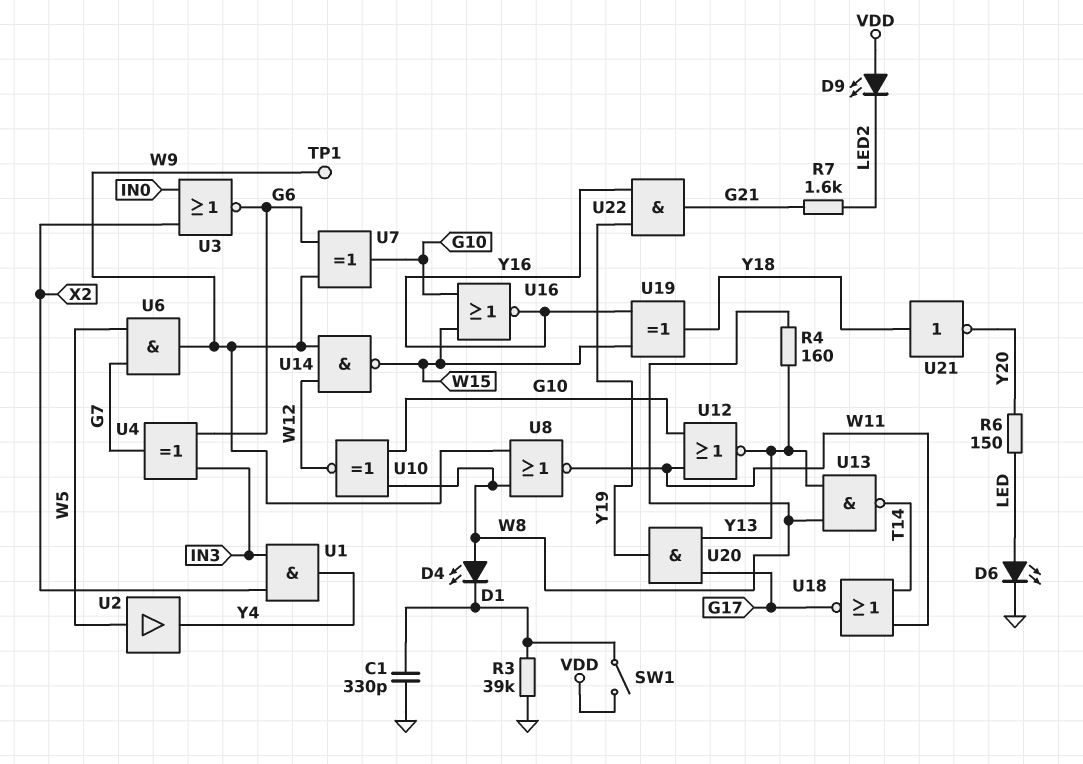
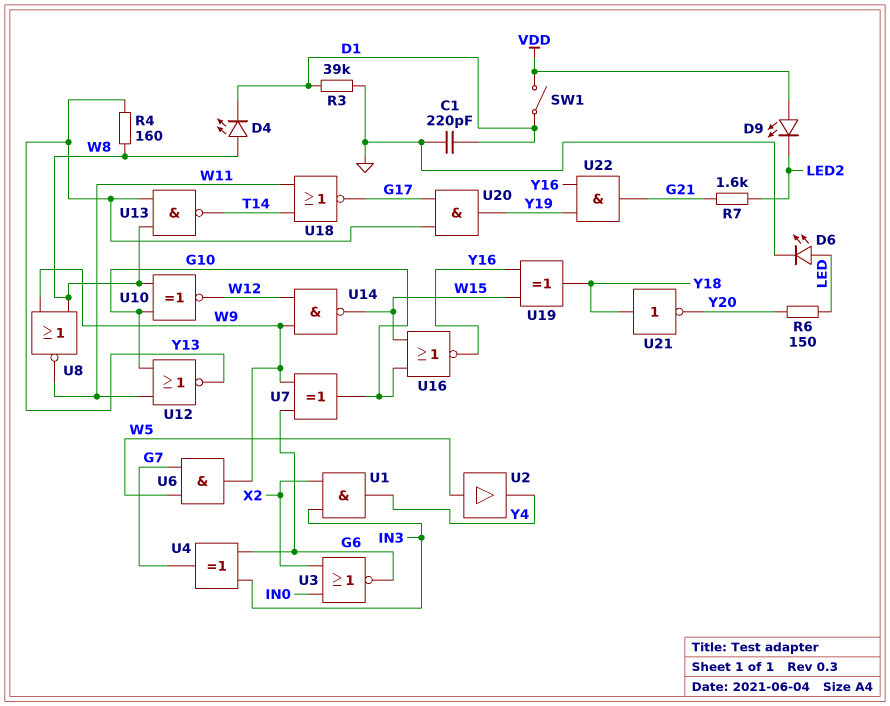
C1: 330pF (D1, GND) -> 220pF (D1, GND)
TP1: test point (W9) -> none

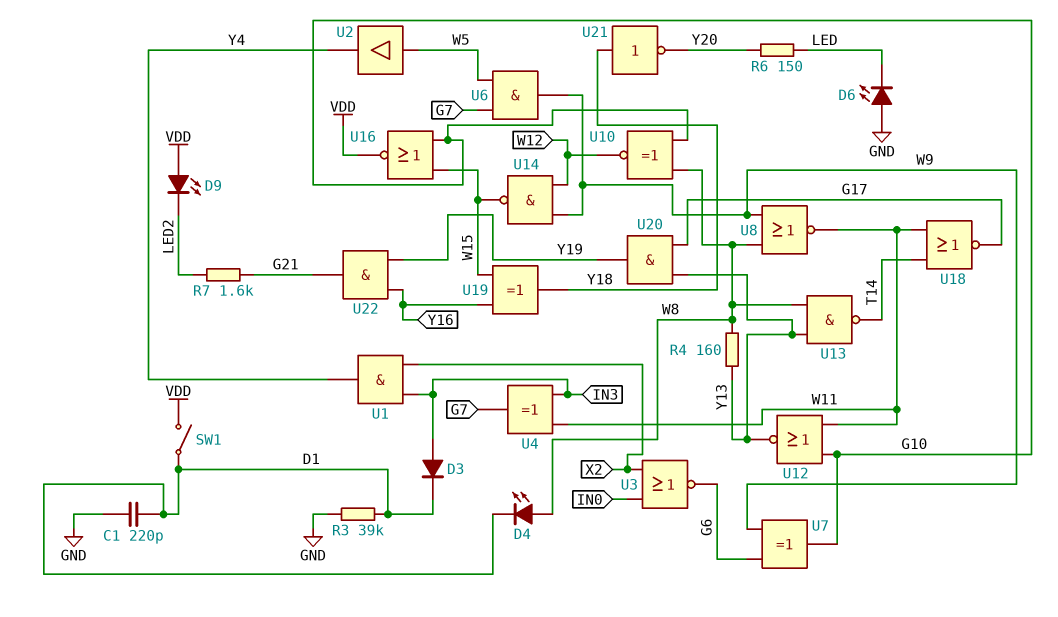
D3: none -> diode (A IN3, K D1)
D6: LED (A LED, K GND) -> LED (A GND, K LED)
U4: XOR (in G6, in IN3, out G7) -> XOR (in IN3, in W11, out G7)
U16: NOR (in G10, in W15, out Y16) -> NOR (in G10, in W15, out VDD)

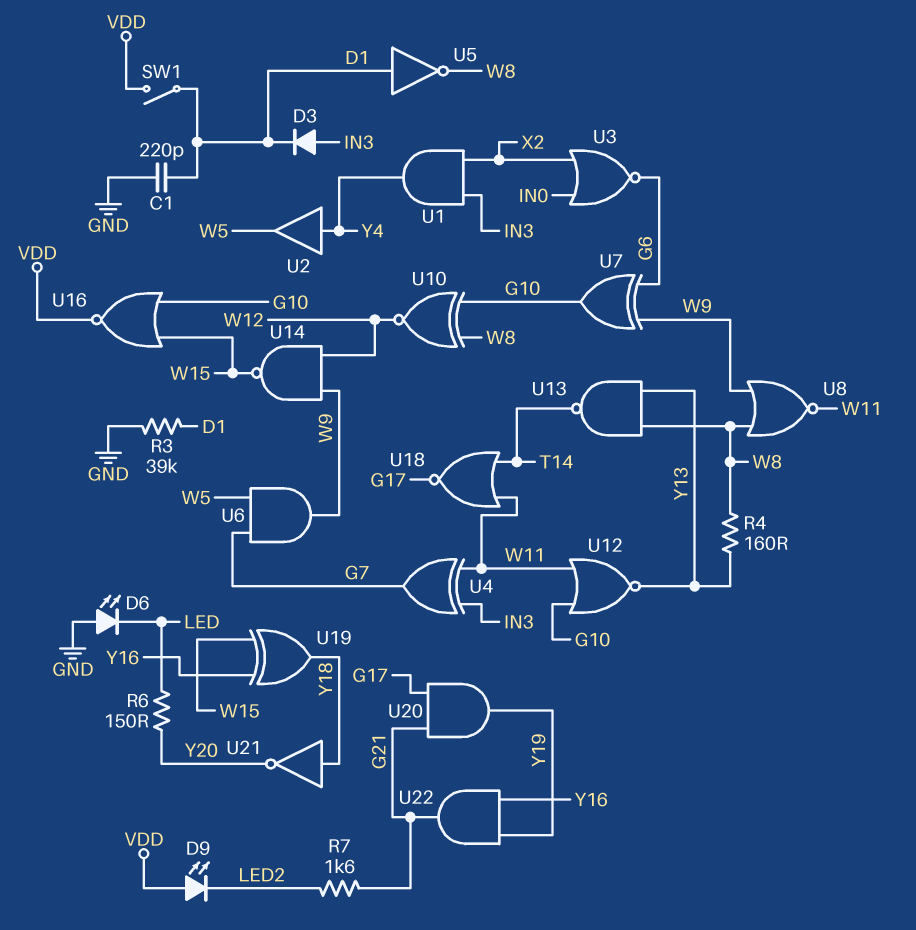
D4: LED (A W8, K D1) -> none
U2: buffer (in W5, out Y4) -> buffer (in Y4, out W5)
U5: none -> NOT (in D1, out W8)
U20: AND (in G17, in Y13, out Y19) -> AND (in G17, in G21, out Y19)

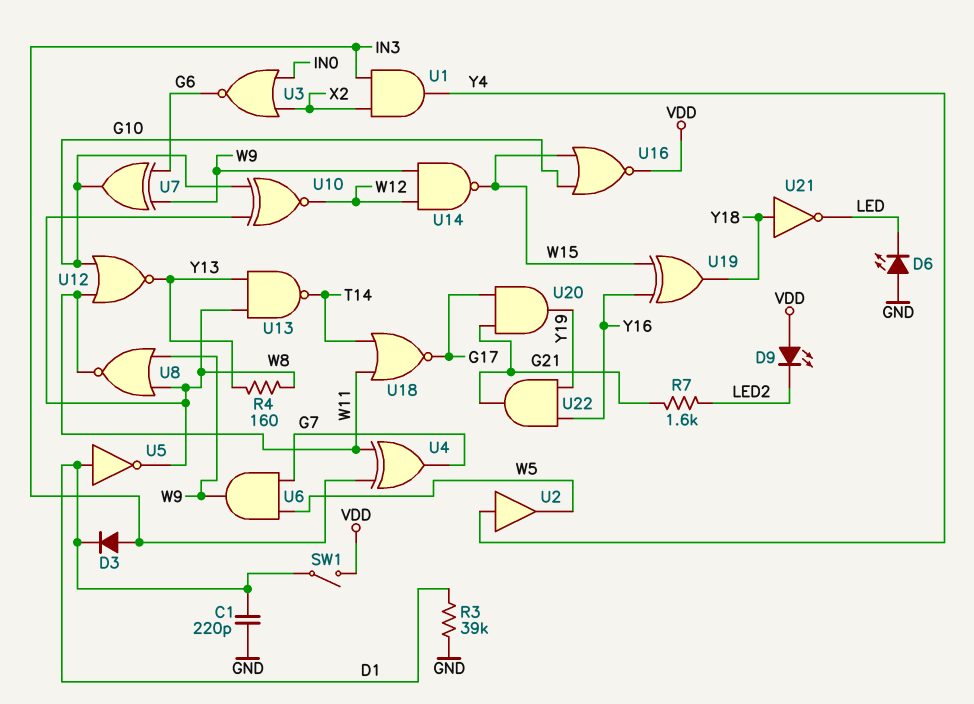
R6: 150 (LED, Y20) -> none
U21: NOT (in Y18, out Y20) -> NOT (in Y18, out LED)

